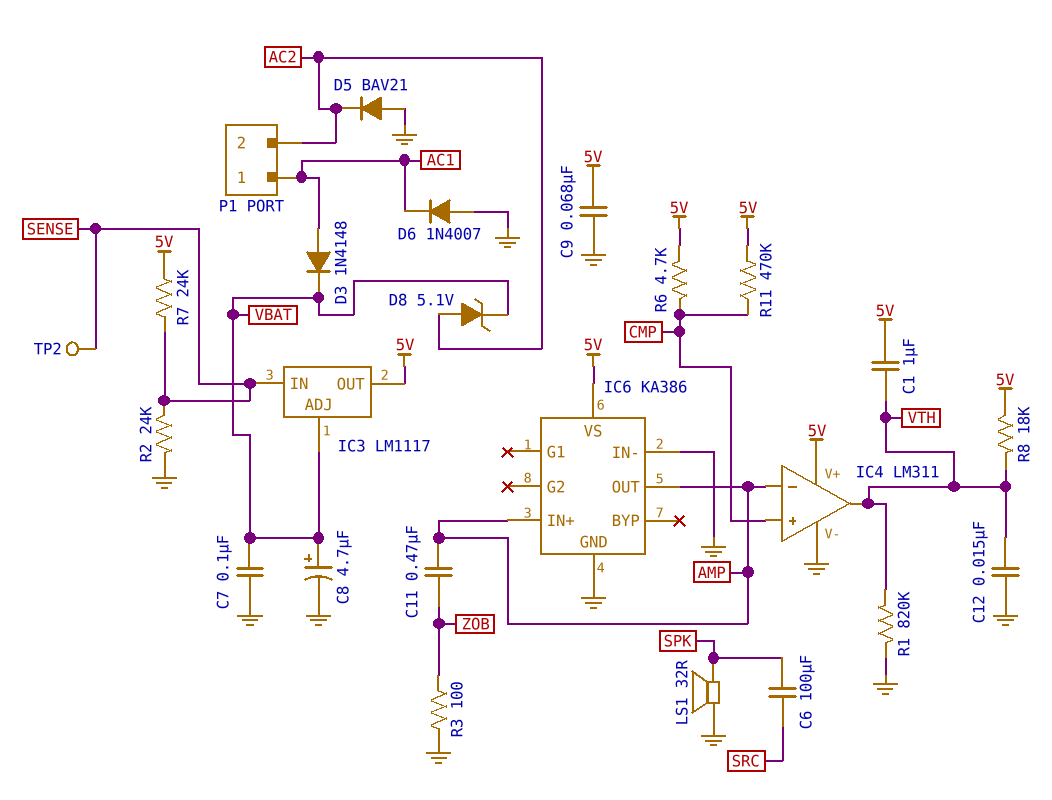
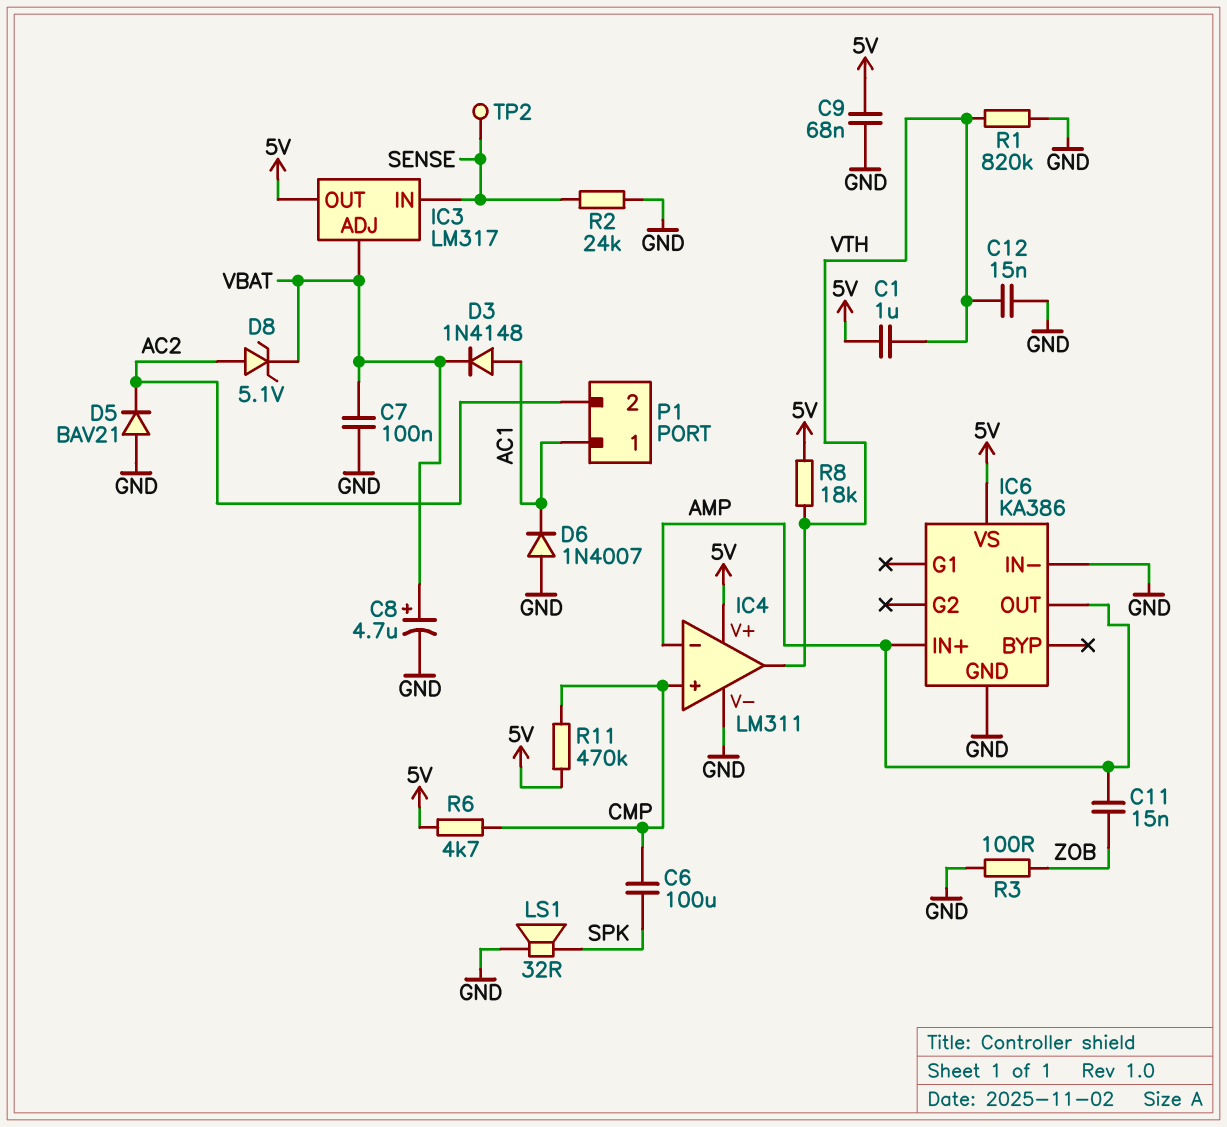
C6: 100uF (SPK, SRC) -> 100uF (CMP, SPK)
C11: 470nF (AMP, ZOB) -> 15nF (AMP, ZOB)
IC3: LM1117 -> LM317
R7: 24k (5V, SENSE) -> none

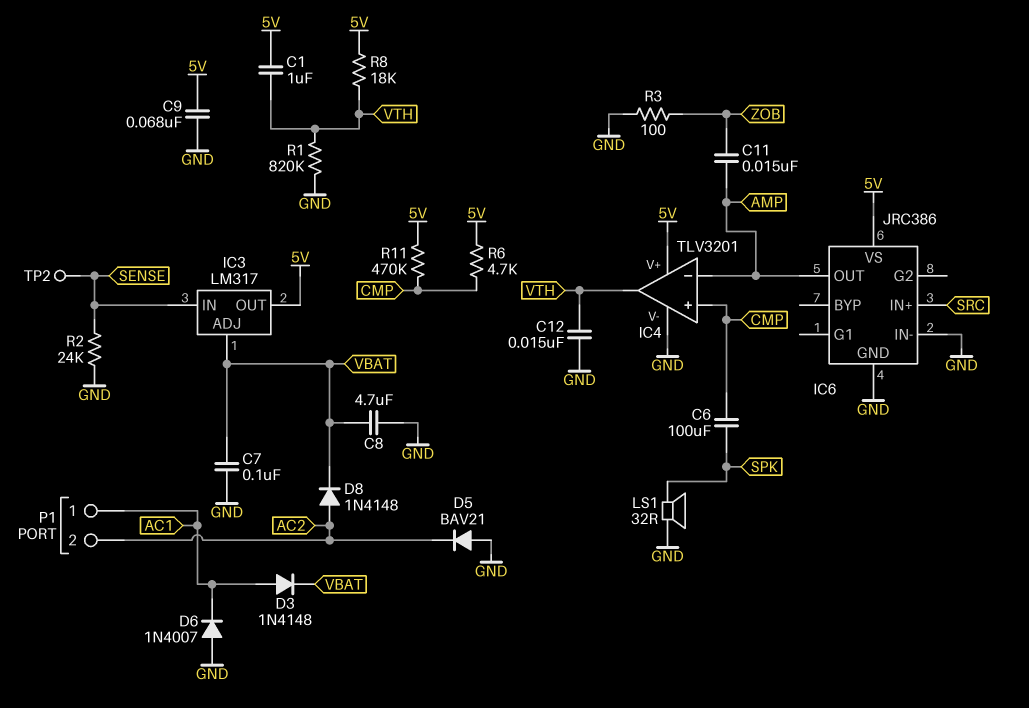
C8: 4.7uF (plus VBAT, minus GND) -> 4.7uF (GND, VBAT)
D8: zener 5.1V (A AC2, K VBAT) -> diode 1N4148 (A AC2, K VBAT)
IC4: LM311 -> TLV3201
IC6: KA386 -> JRC386
IC6 pin IN+: AMP -> SRC

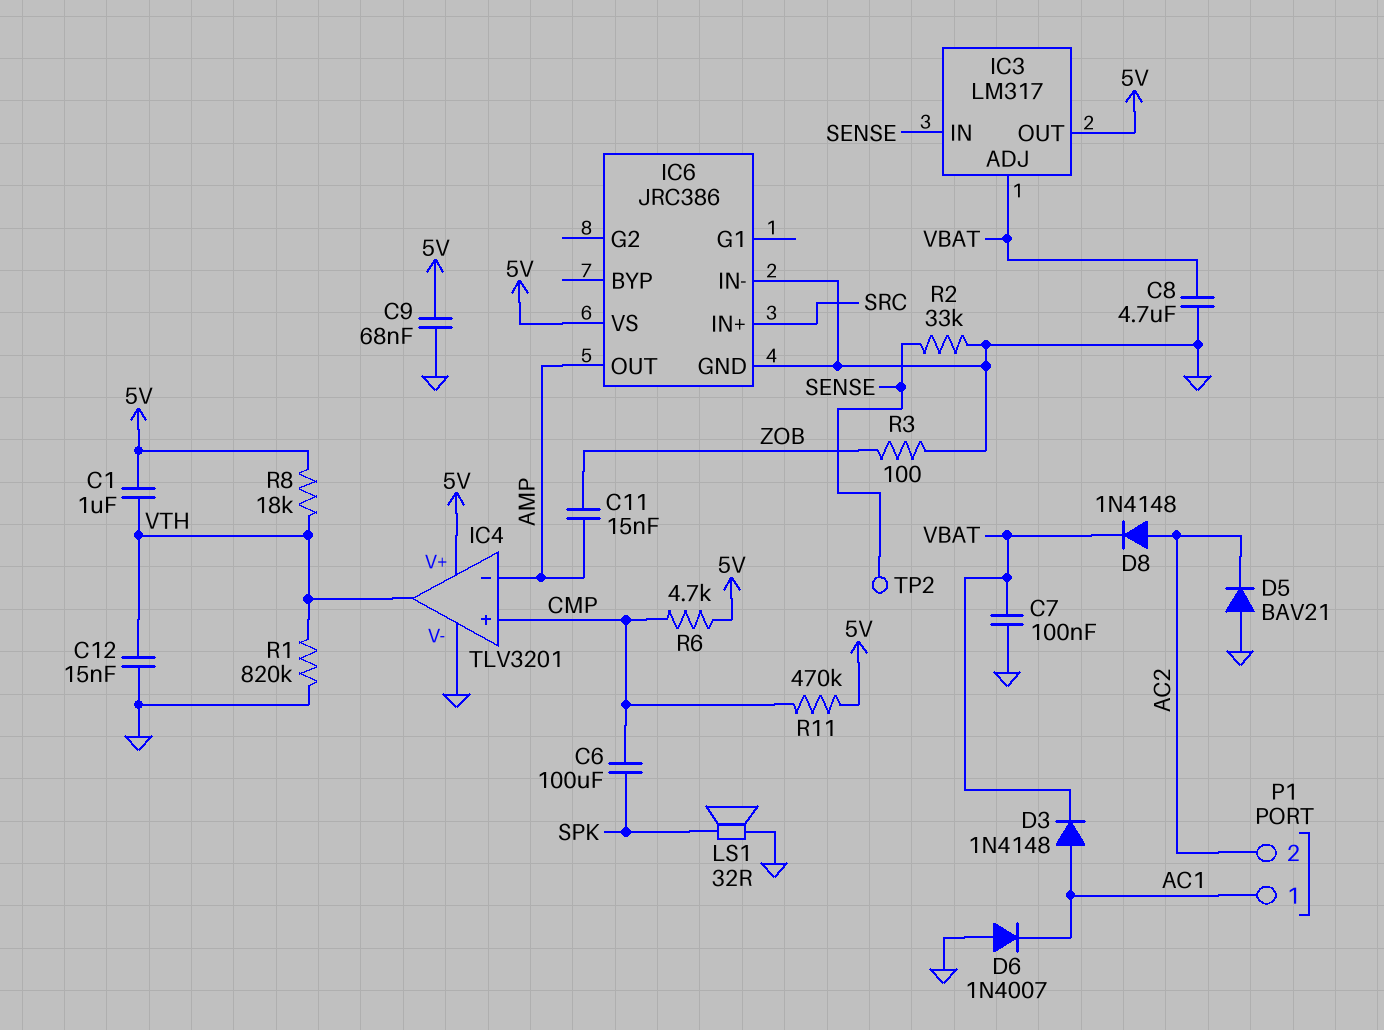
R2: 24k (GND, SENSE) -> 33k (GND, SENSE)

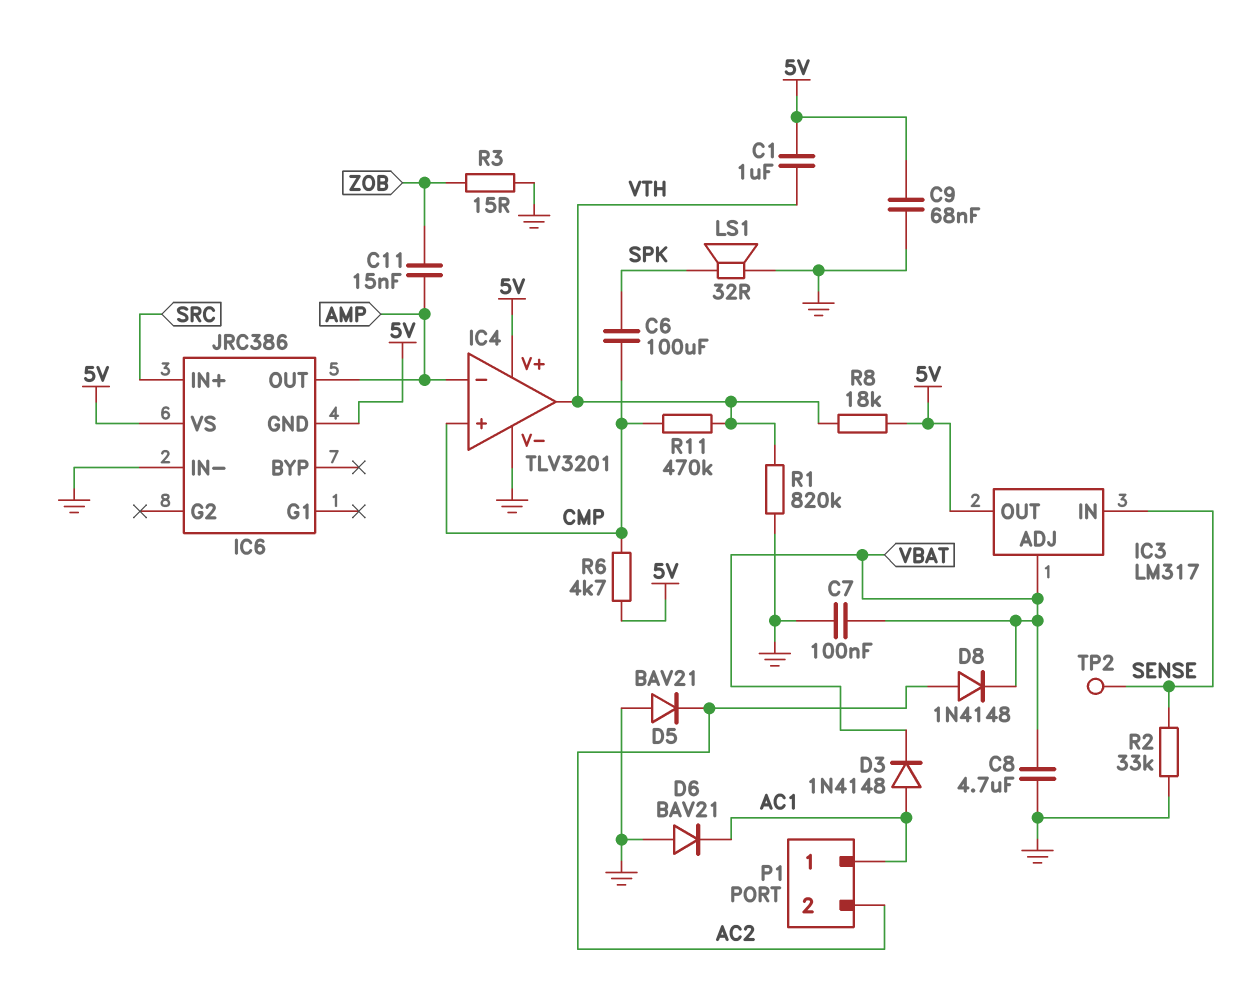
C12: 15nF (GND, VTH) -> none
D6: diode 1N4007 (A GND, K AC1) -> diode BAV21 (A GND, K AC1)
IC6 pin GND: GND -> 5V
R3: 100 (GND, ZOB) -> 15 (GND, ZOB)
R11: 470k (5V, CMP) -> 470k (CMP, VTH)

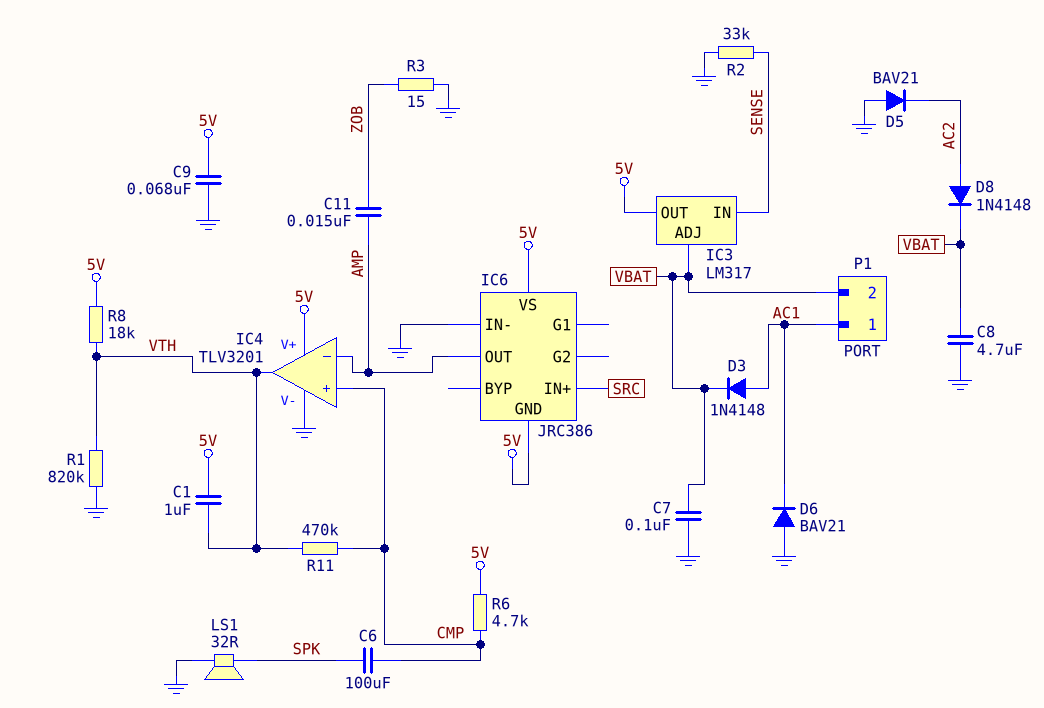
P1 pin 2: AC2 -> VBAT
TP2: test point (SENSE) -> none

